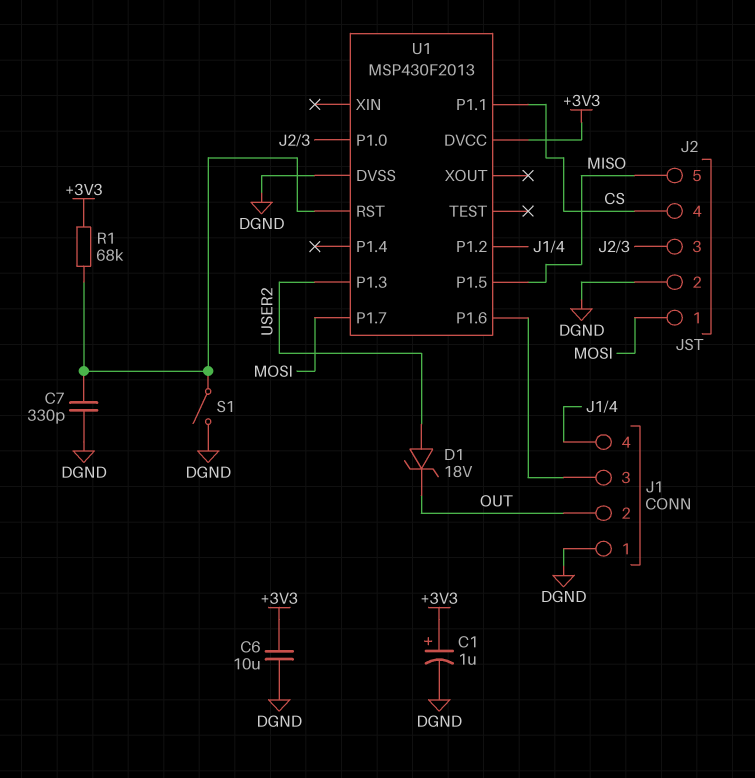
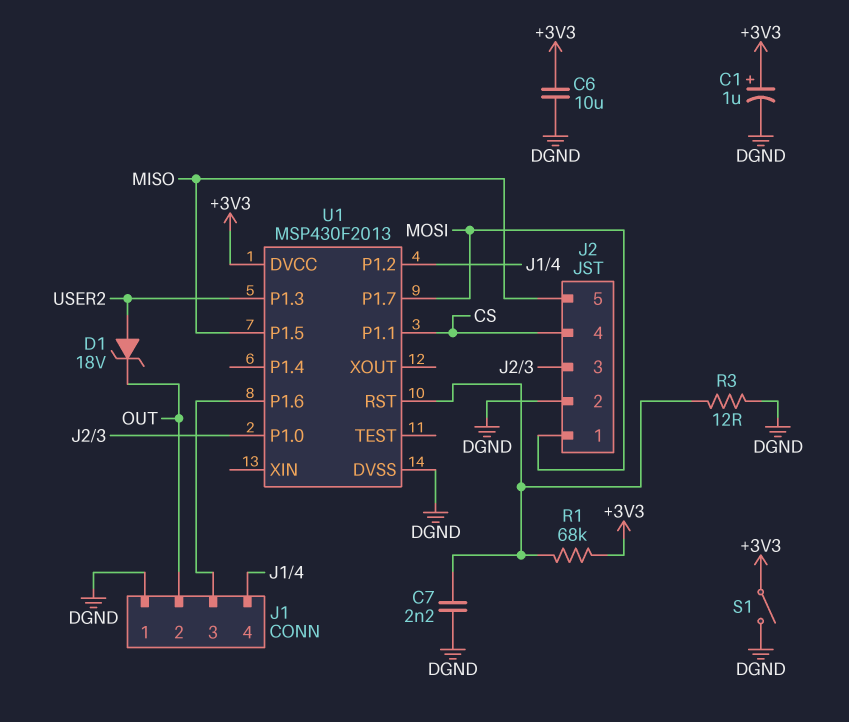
C7: 330pF (DGND, U1/RST) -> 2.2nF (DGND, U1/RST)
R3: none -> 12 (DGND, U1/RST)
S1: switch (DGND, U1/RST) -> switch (+3V3, DGND)

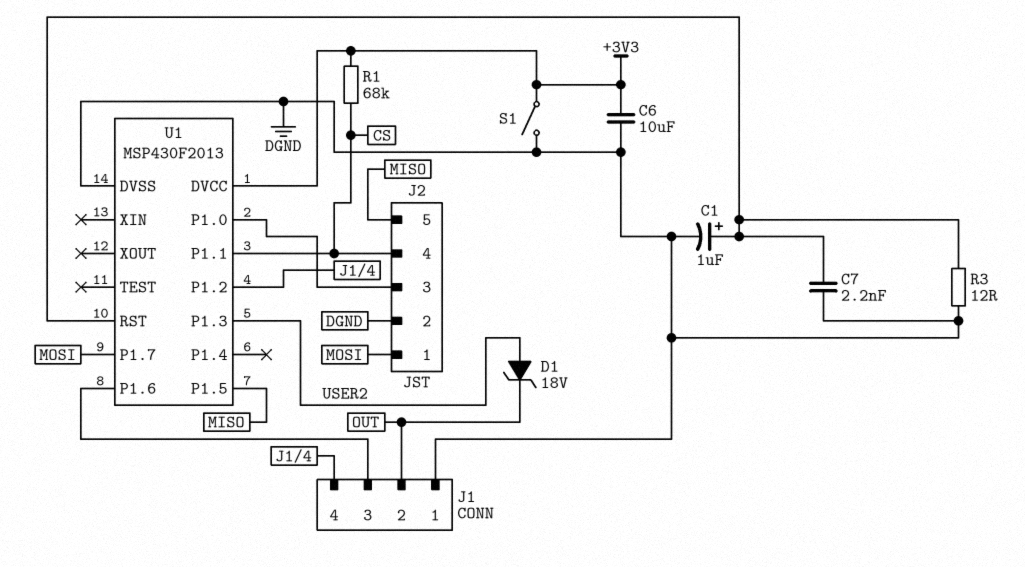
C1: 1uF (plus +3V3, minus DGND) -> 1uF (plus U1/RST, minus DGND)
R1: 68k (+3V3, U1/RST) -> 68k (+3V3, CS)

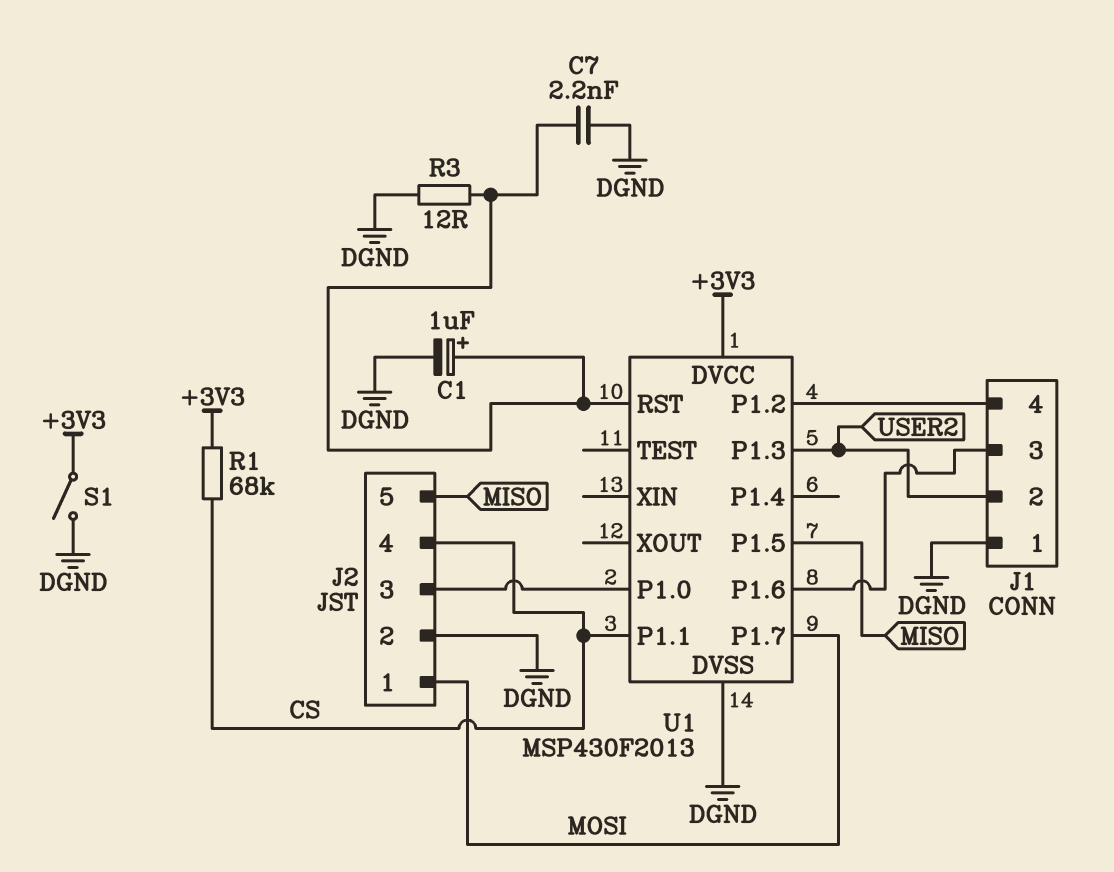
C6: 10uF (+3V3, DGND) -> none
D1: zener 18V (A USER2, K OUT) -> none
J1 pin 2: OUT -> USER2

